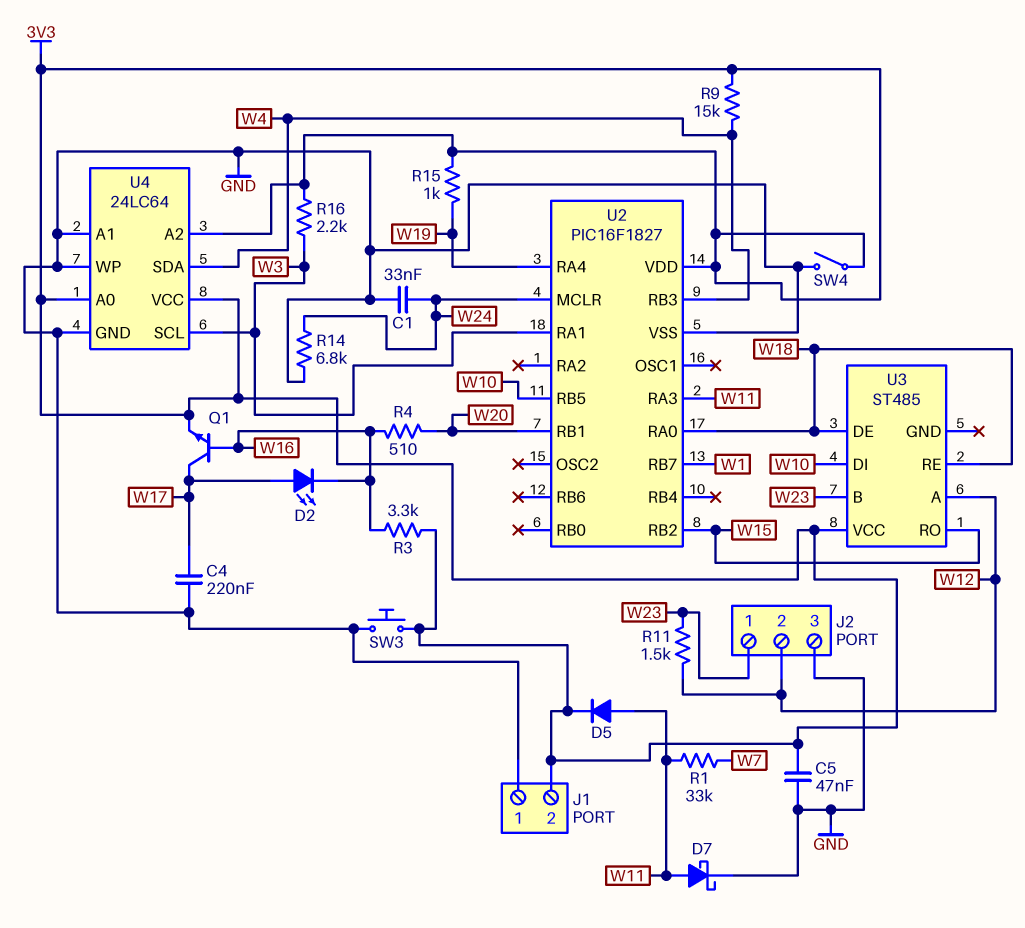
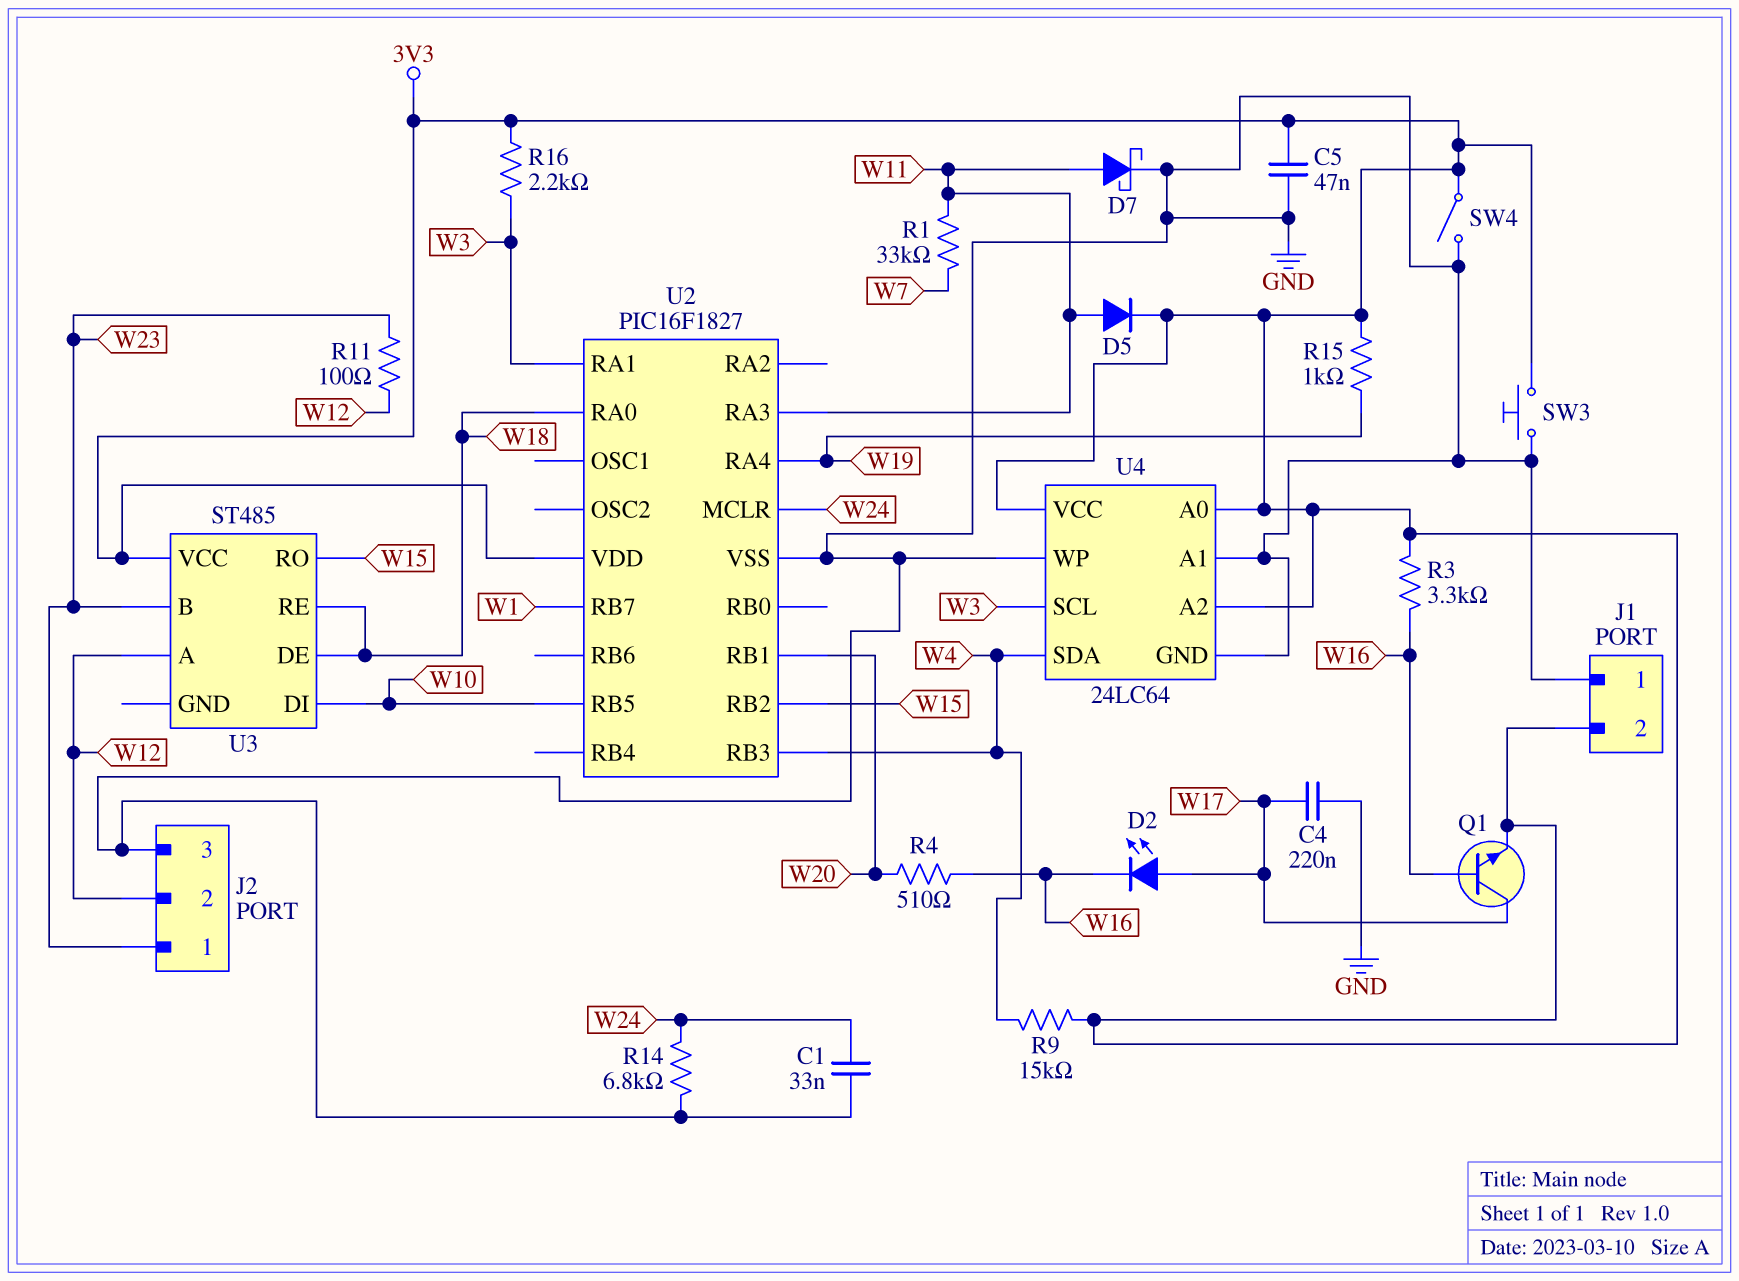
R11: 1.5k (W12, W23) -> 100 (W12, W23)

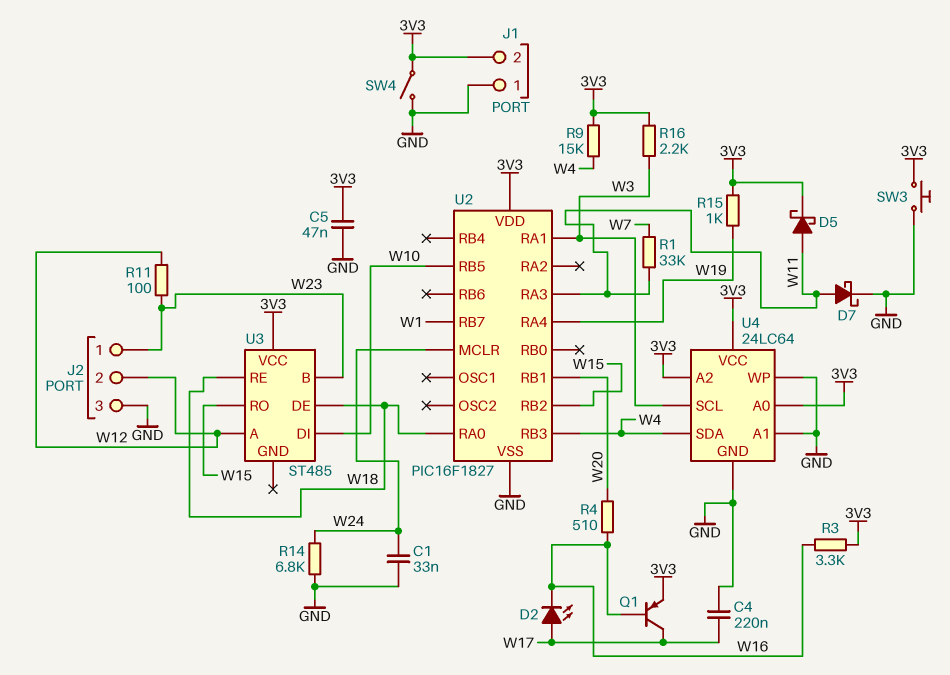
D5: diode (A W11, K 3V3) -> schottky (A W11, K 3V3)
Q1: NPN (B W16, C W17, E 3V3) -> PNP (B W16, C W17, E 3V3)

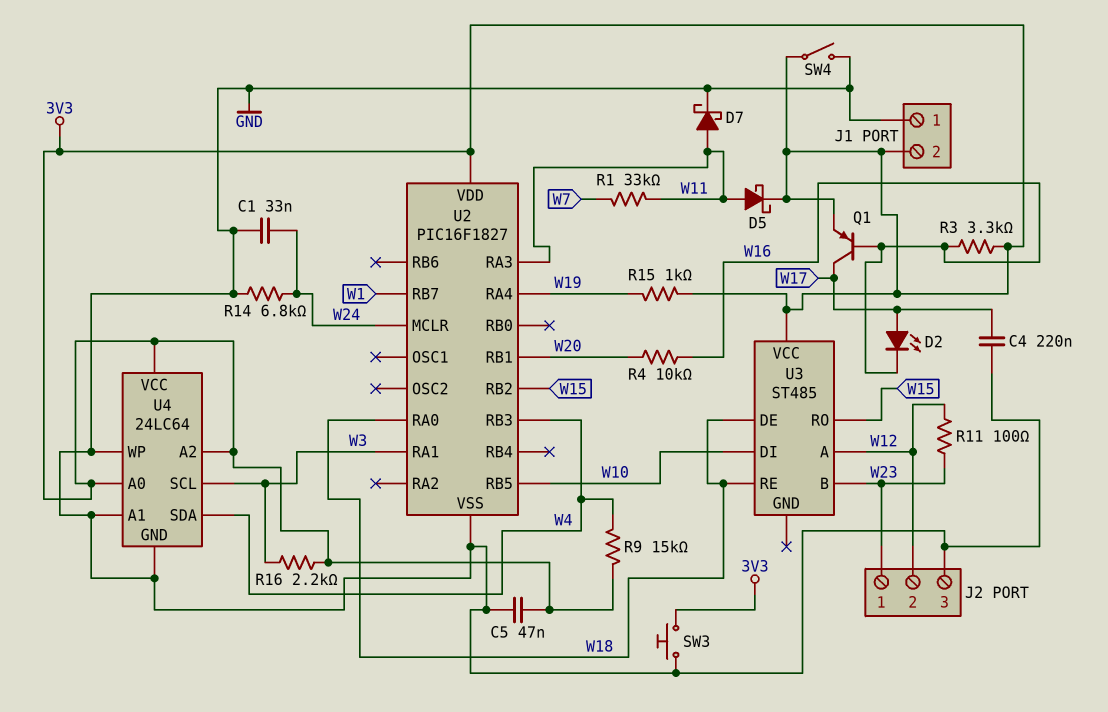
R4: 510 (W16, W20) -> 10k (W16, W20)

